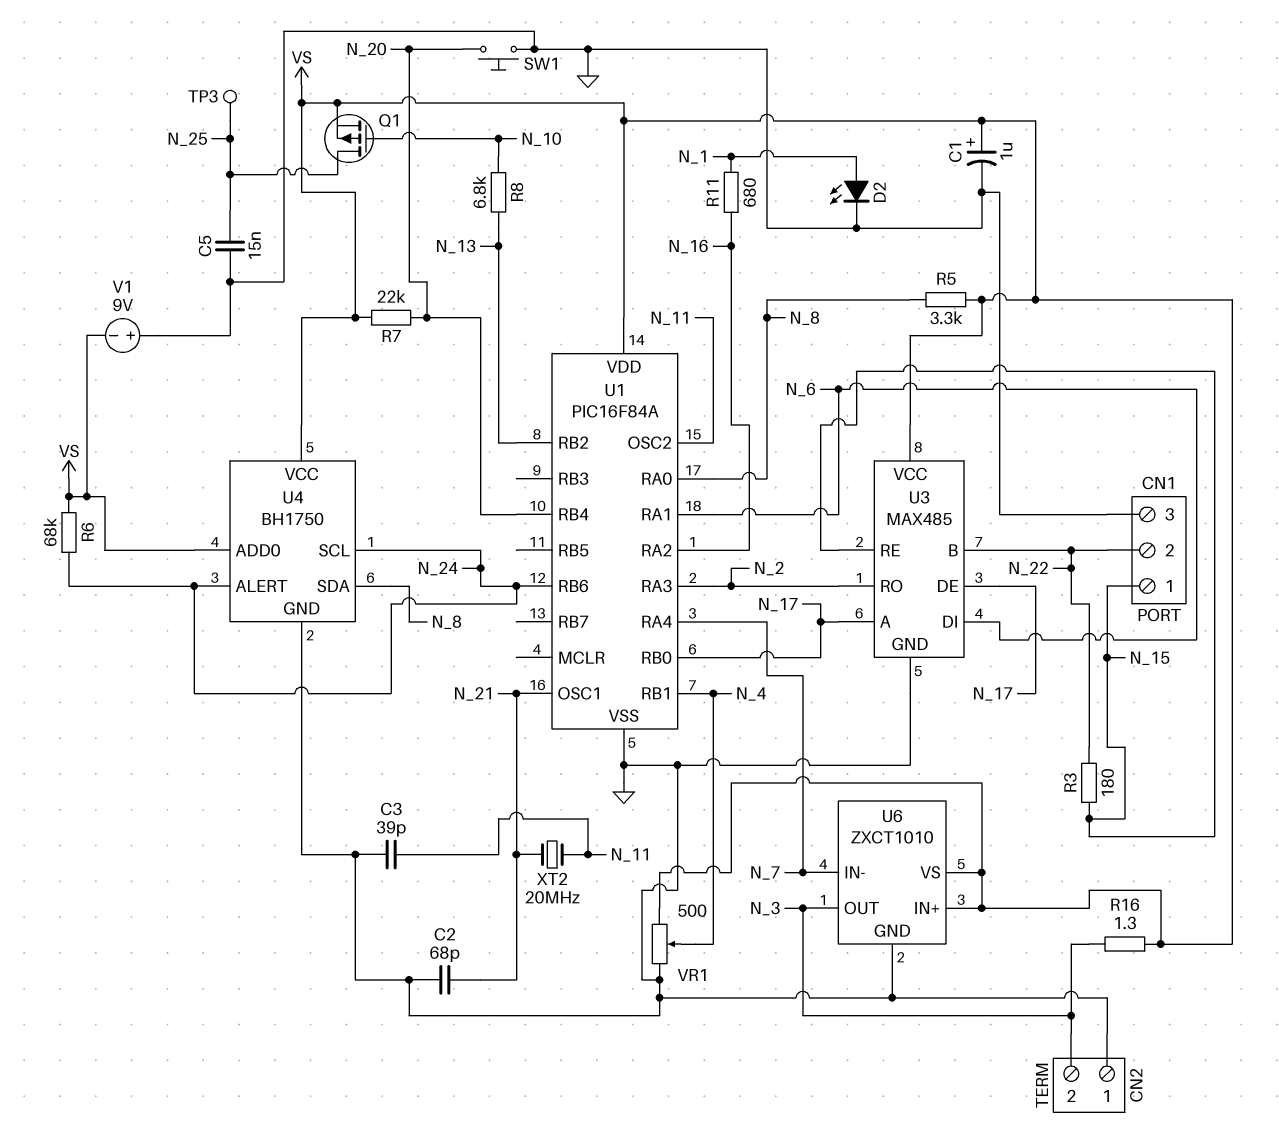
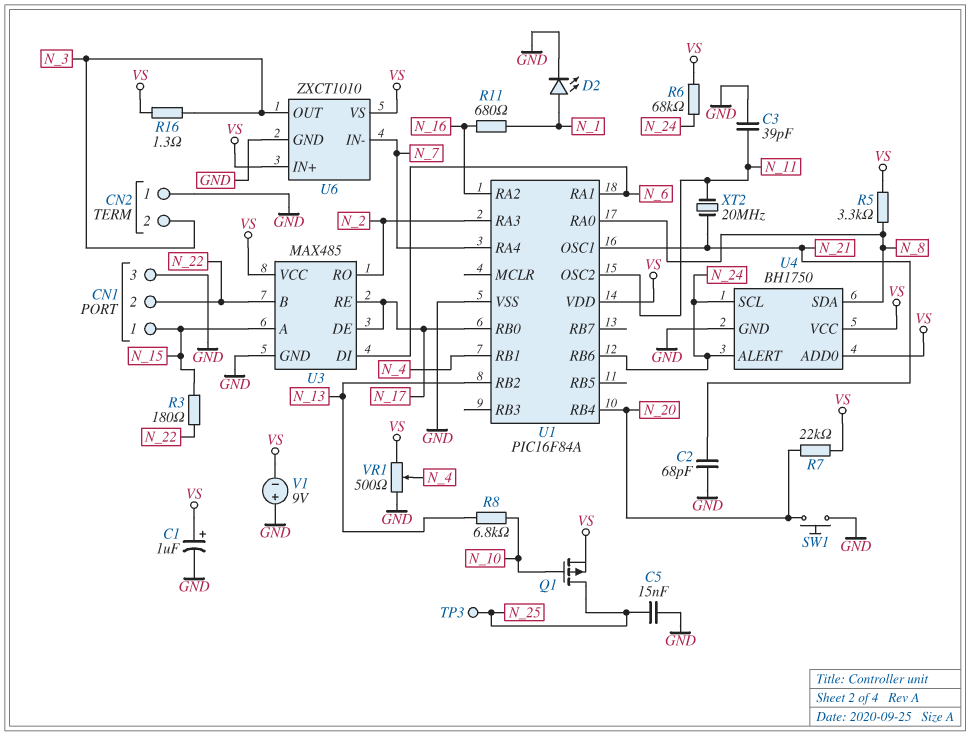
U3 pin A: N_17 -> N_15
U3 pin RE: N_15 -> N_17

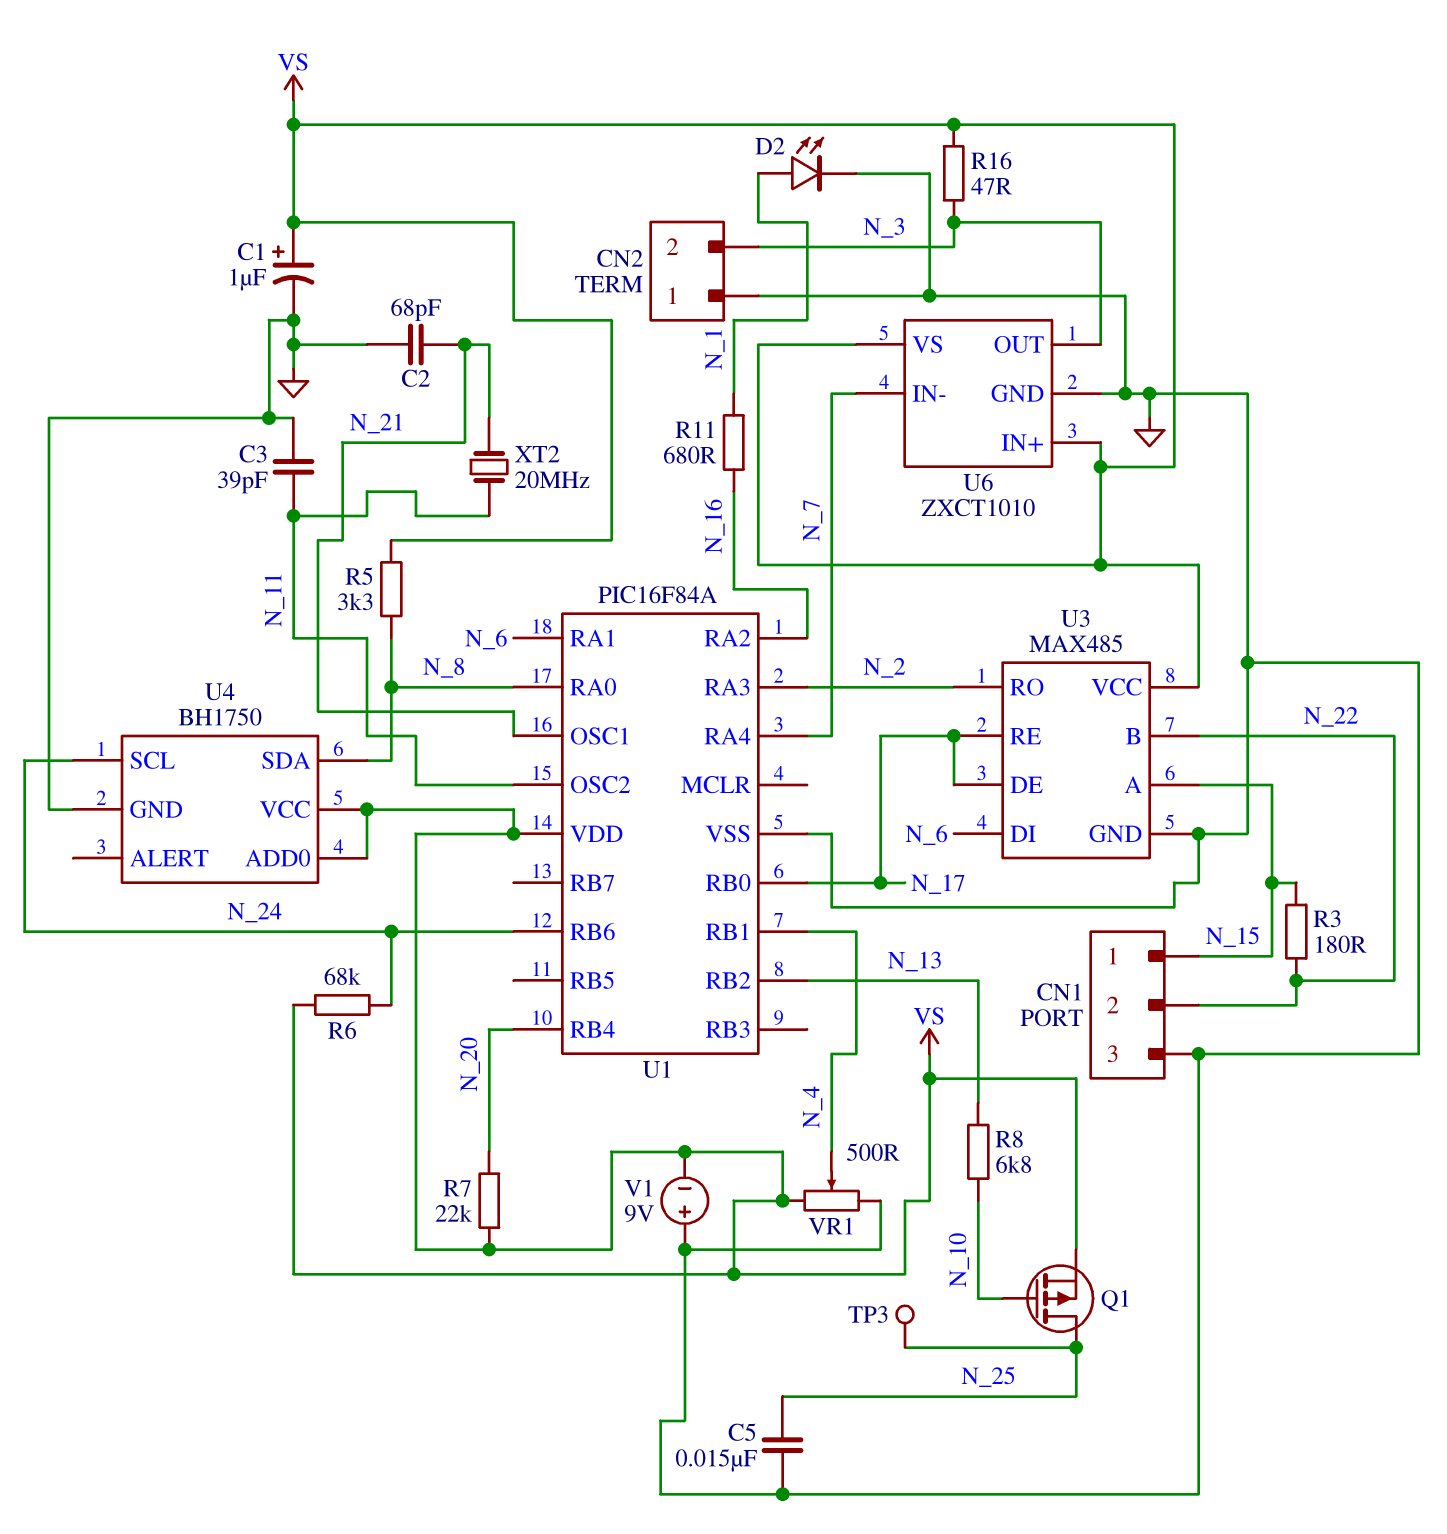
R16: 1.3 (N_3, VS) -> 47 (N_3, VS)
SW1: button (GND, N_20) -> none
U4 pin ALERT: N_24 -> none

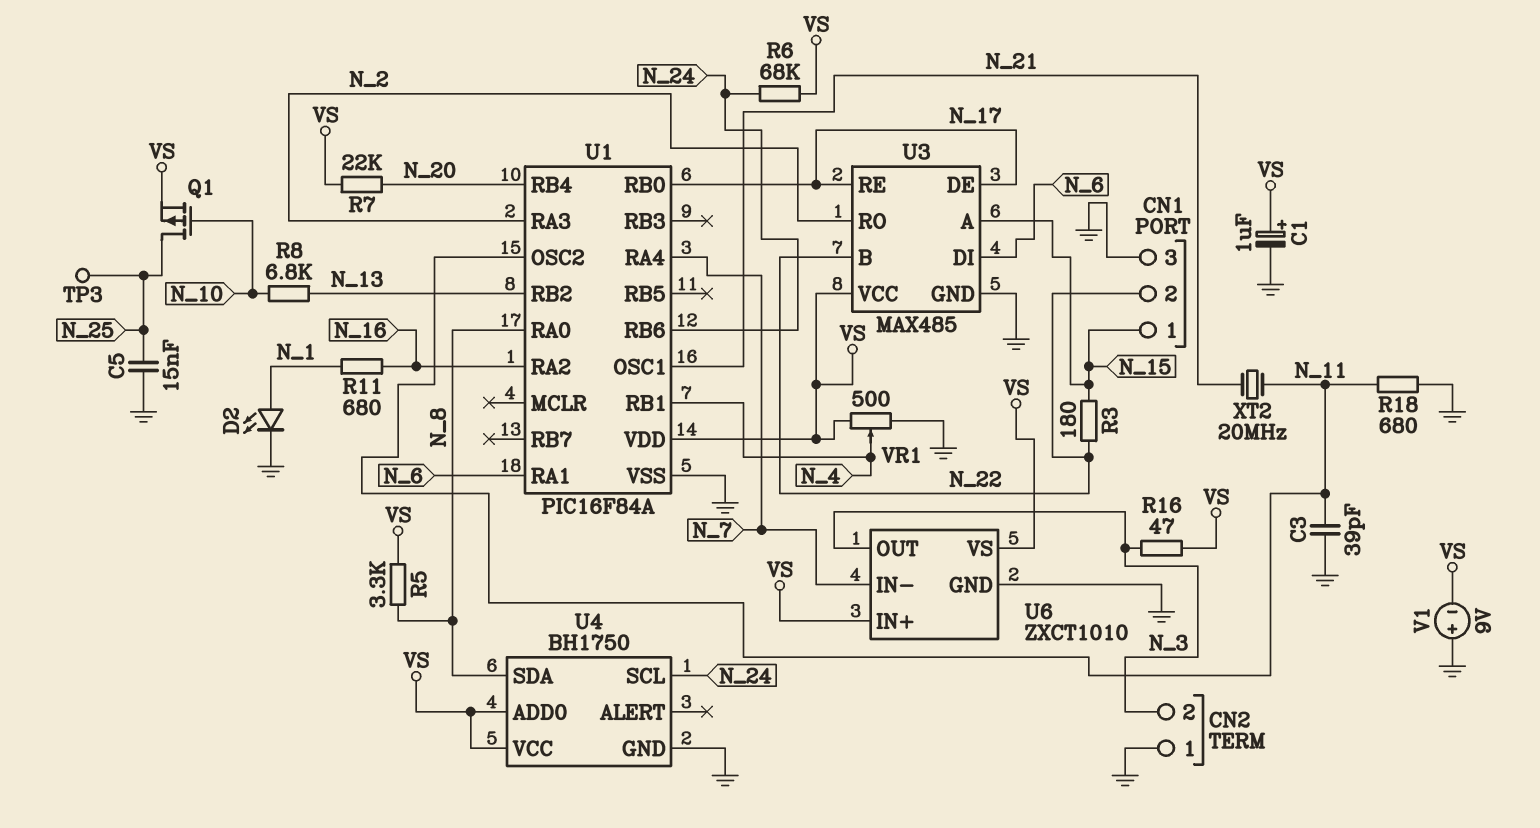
C2: 68pF (GND, N_21) -> none
R18: none -> 680 (GND, N_11)

